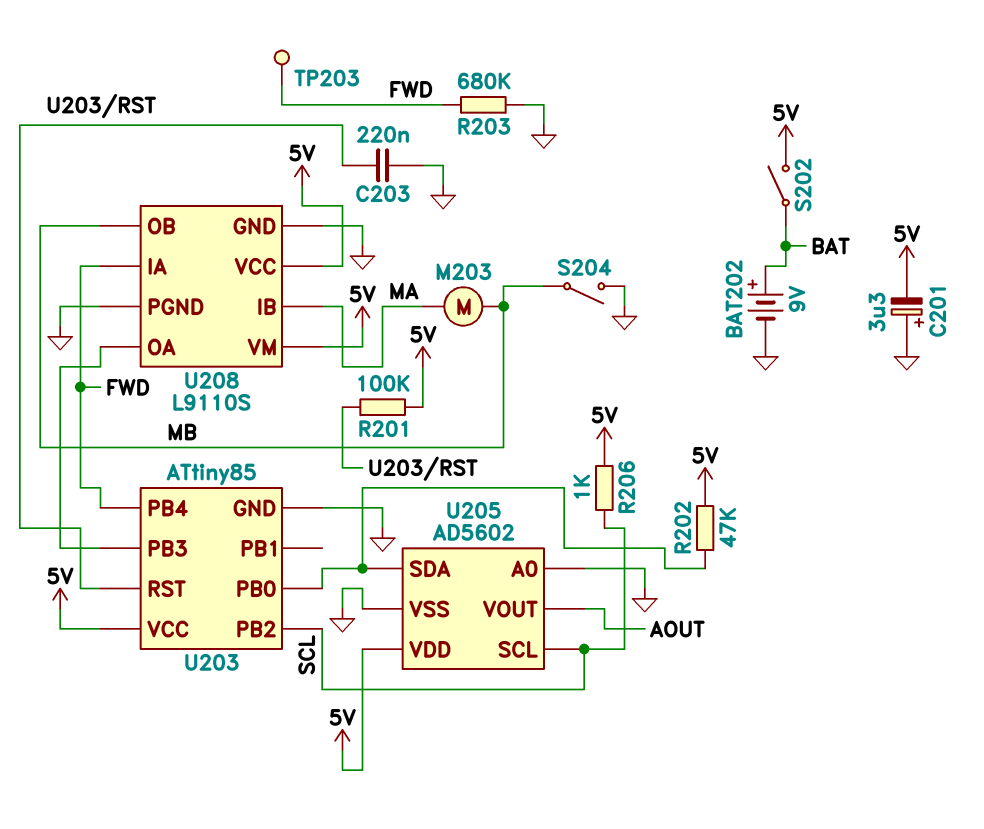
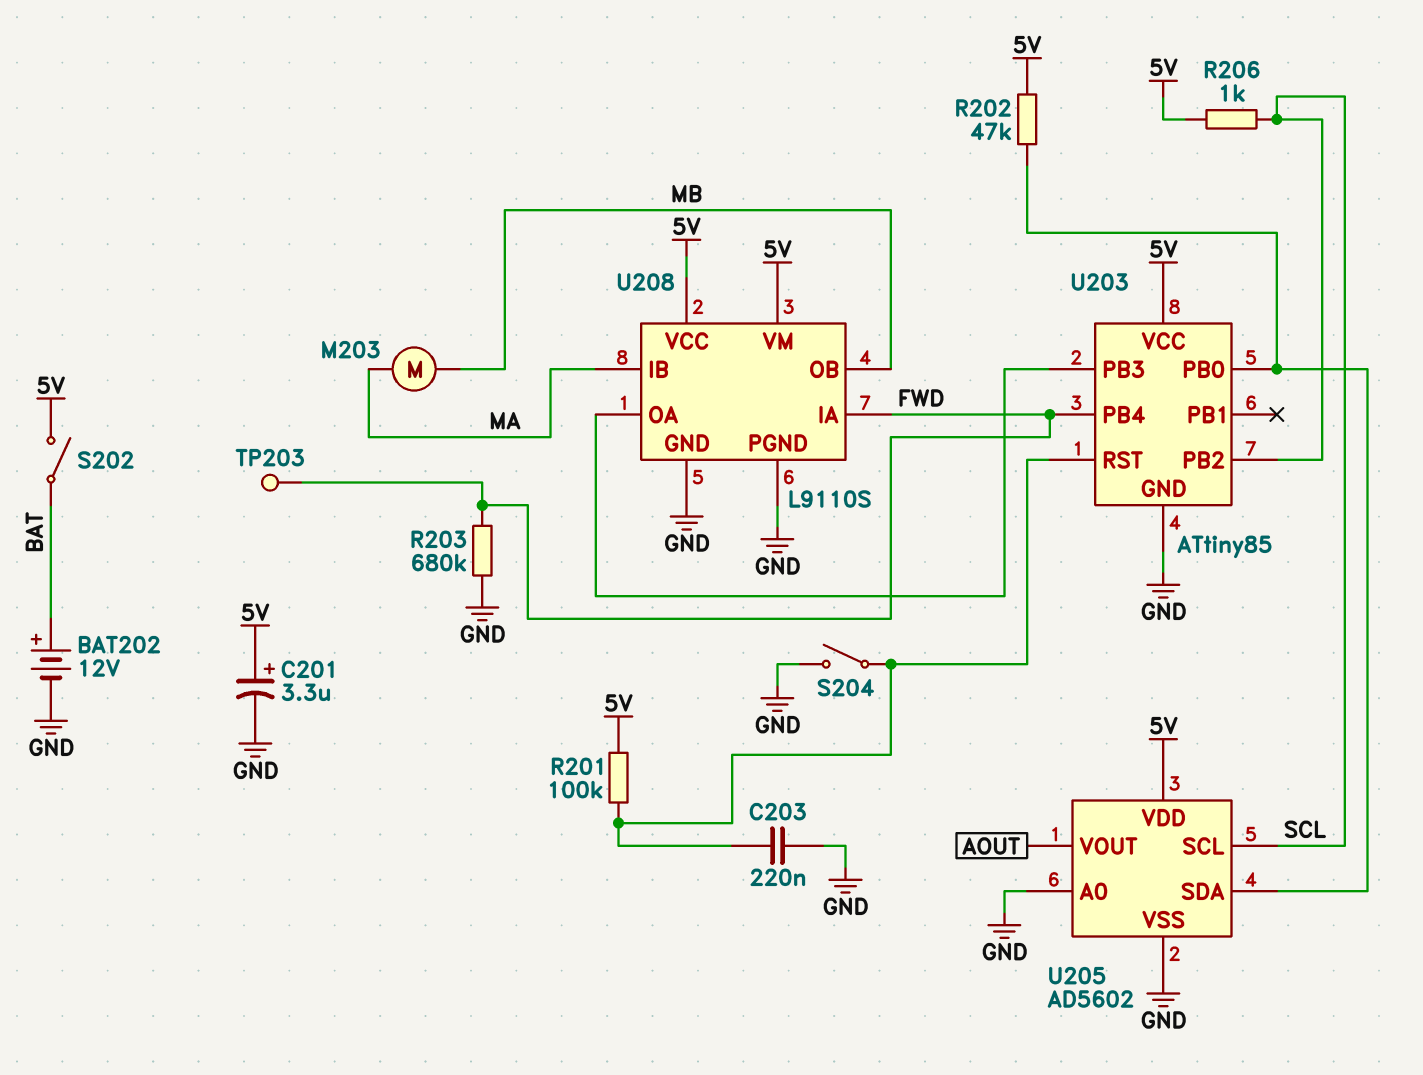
BAT202: 9V (plus BAT, minus GND) -> 12V (plus BAT, minus GND)
C201: 3.3uF (plus GND, minus 5V) -> 3.3uF (plus 5V, minus GND)
S204: switch (GND, MB) -> switch (GND, U203/RST)

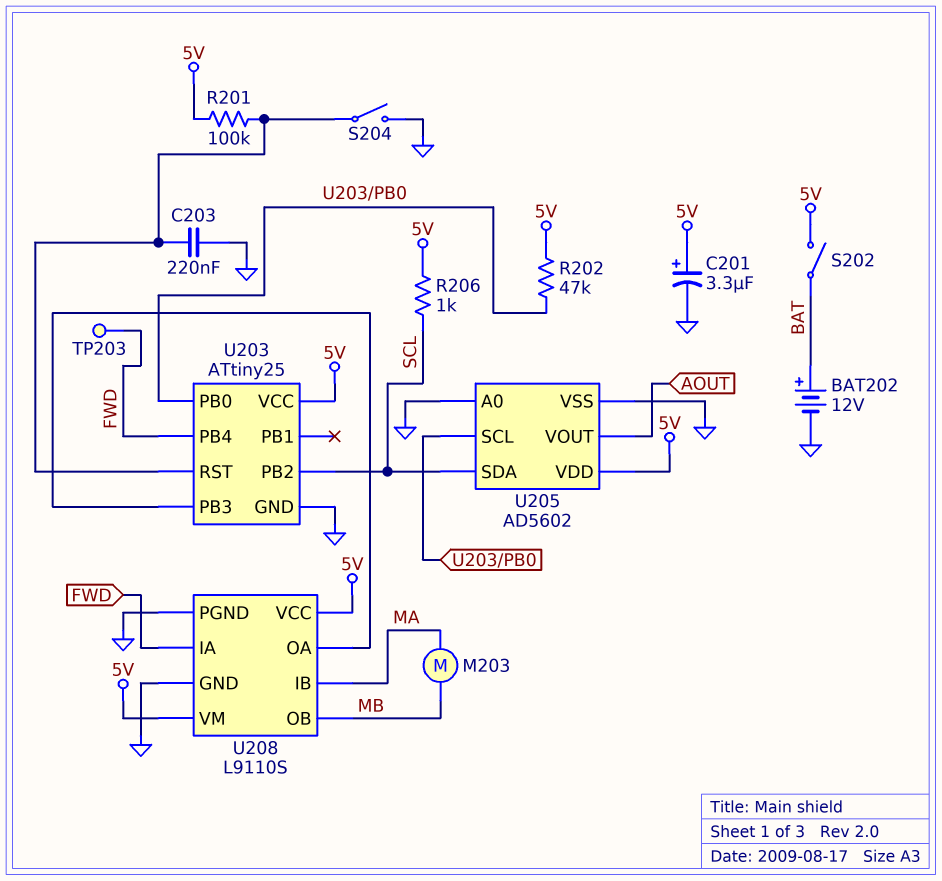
R203: 680k (FWD, GND) -> none
U203: ATtiny85 -> ATtiny25
U205 pin SCL: SCL -> U203/PB0
U205 pin SDA: U203/PB0 -> SCL

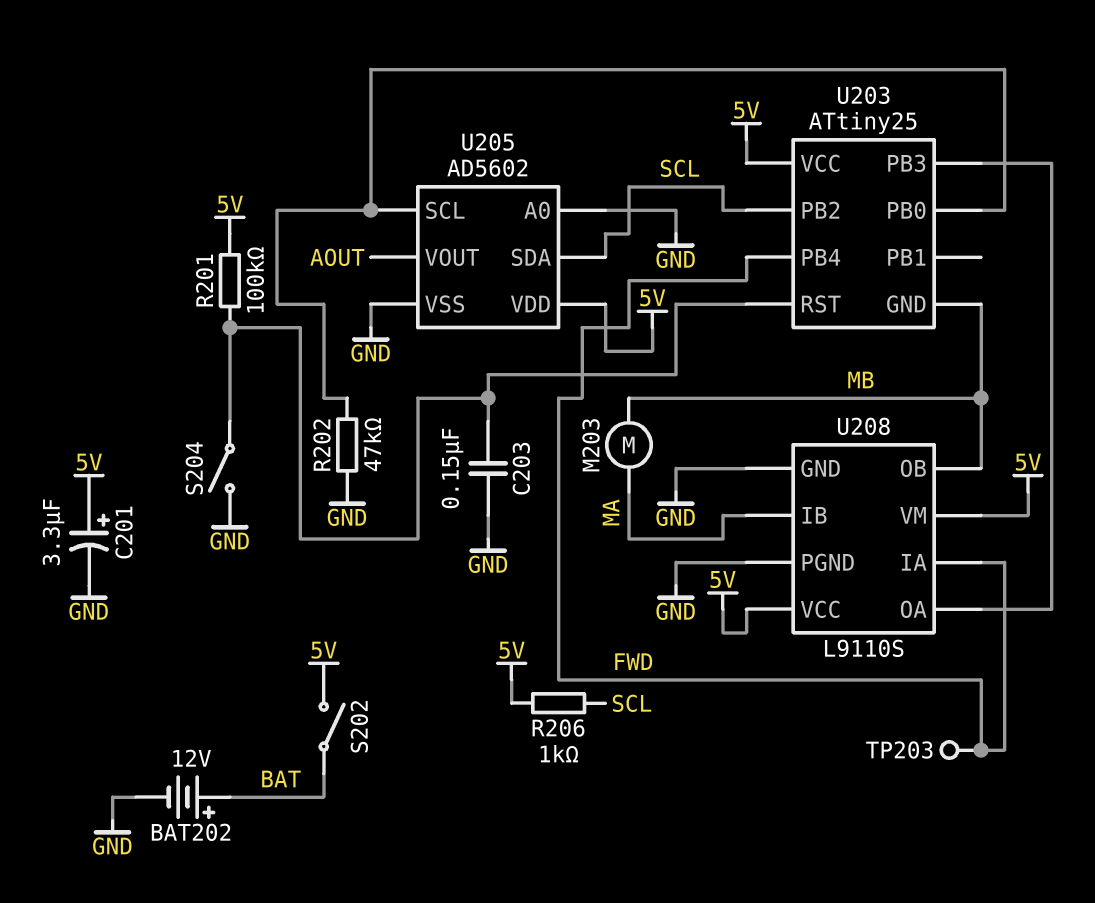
C203: 220nF (GND, U203/RST) -> 150nF (GND, U203/RST)
R202: 47k (5V, U203/PB0) -> 47k (GND, U203/PB0)
U203 pin GND: GND -> MB

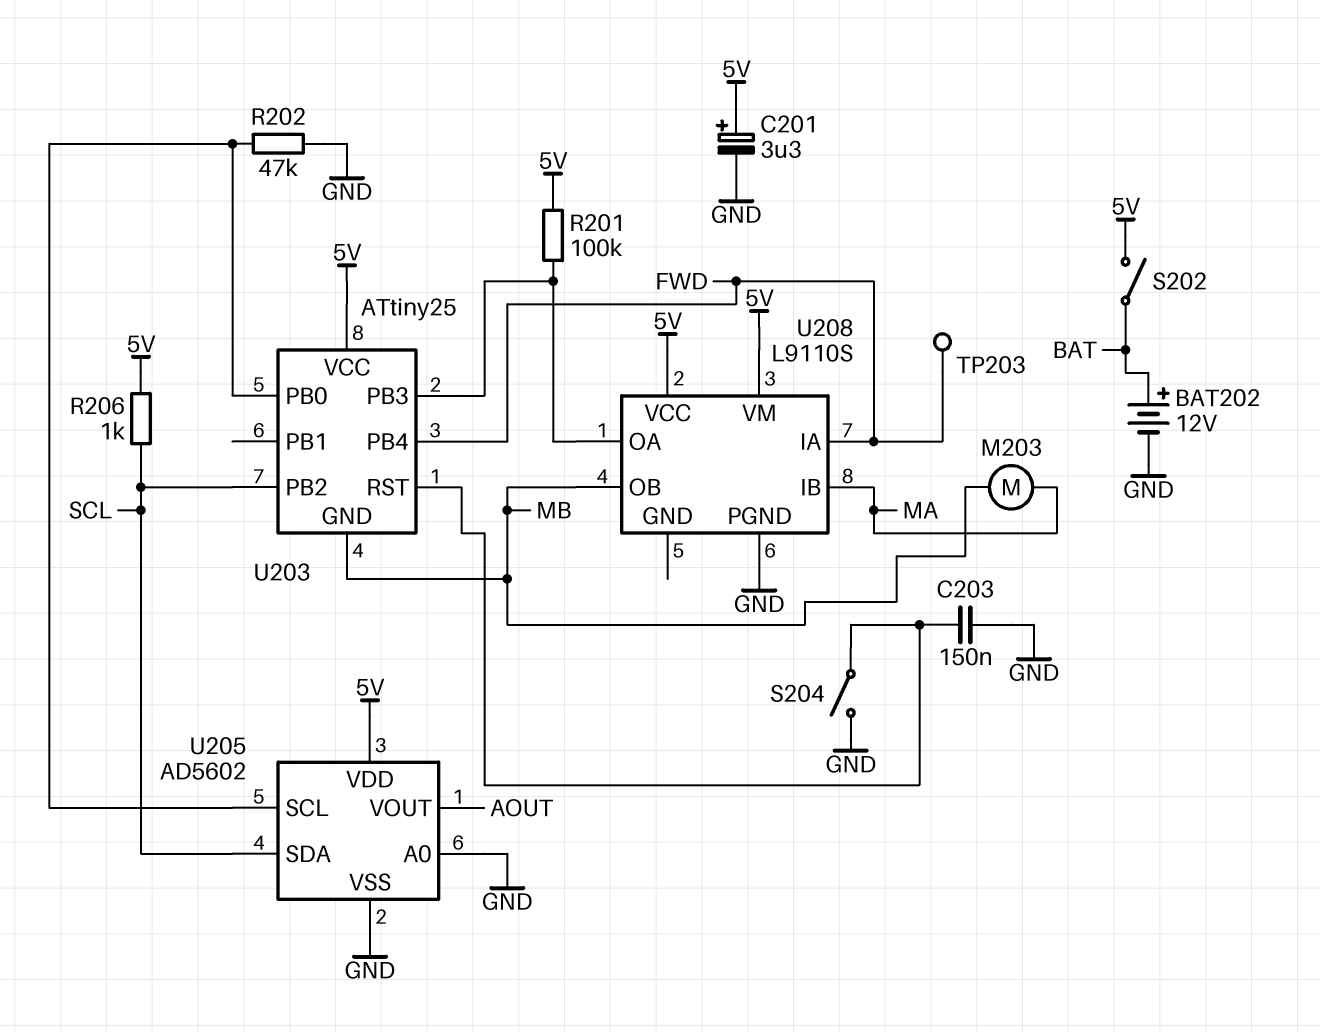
R201: 100k (5V, U203/RST) -> 100k (5V, U203/PB3)
U208 pin GND: GND -> none

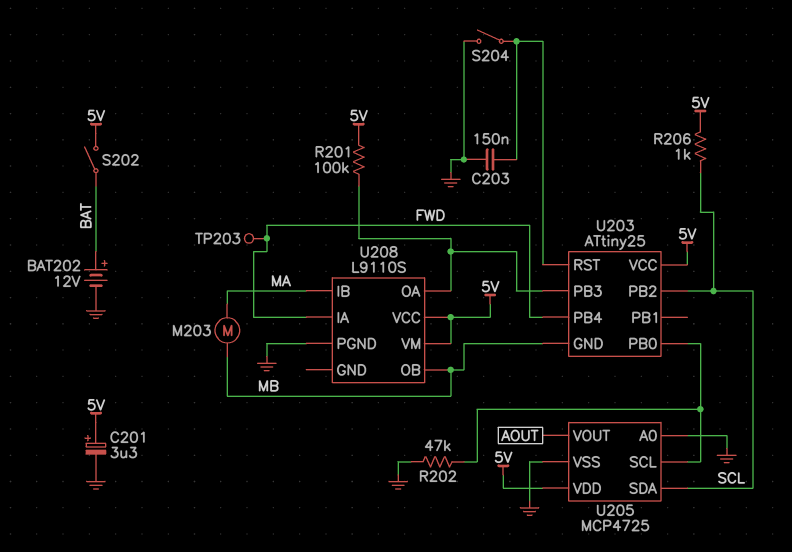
U205: AD5602 -> MCP4725

